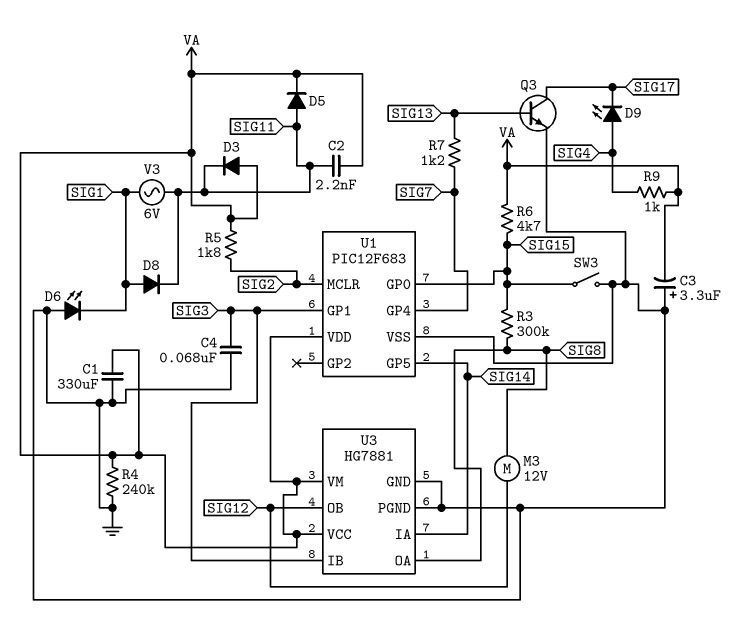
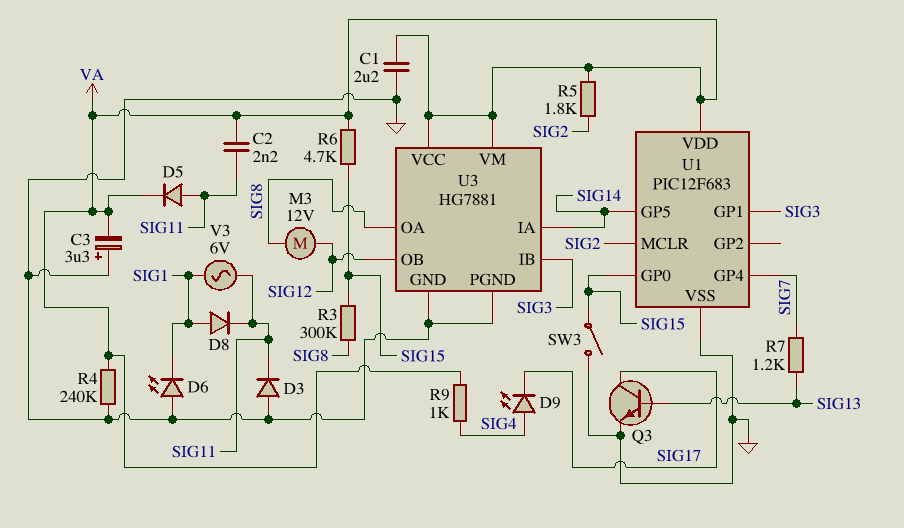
C1: 330uF (GND, VA) -> 2.2uF (GND, VA)
C4: 68nF (GND, SIG3) -> none
D3: diode (A VA, K SIG11) -> diode (A GND, K SIG11)

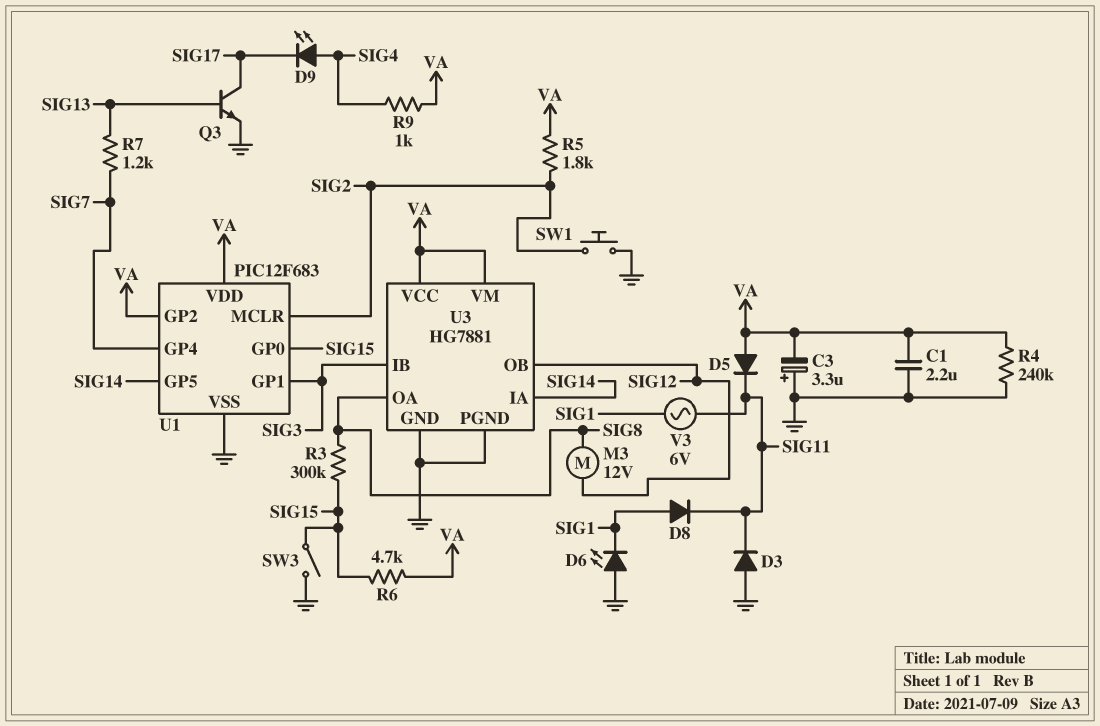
C2: 2.2nF (SIG11, VA) -> none
D5: diode (A SIG11, K VA) -> diode (A VA, K SIG11)
SW1: none -> button (GND, SIG2)
U1 pin GP2: none -> VA

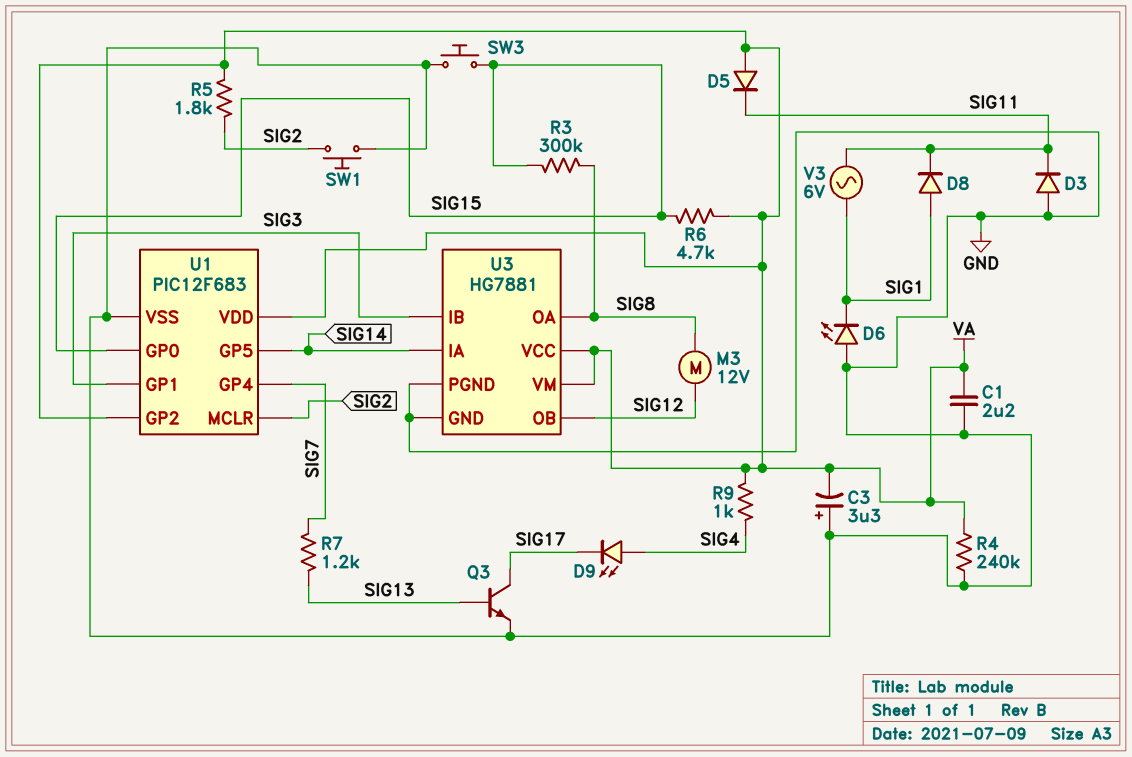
SW3: switch (GND, SIG15) -> button (GND, SIG15)

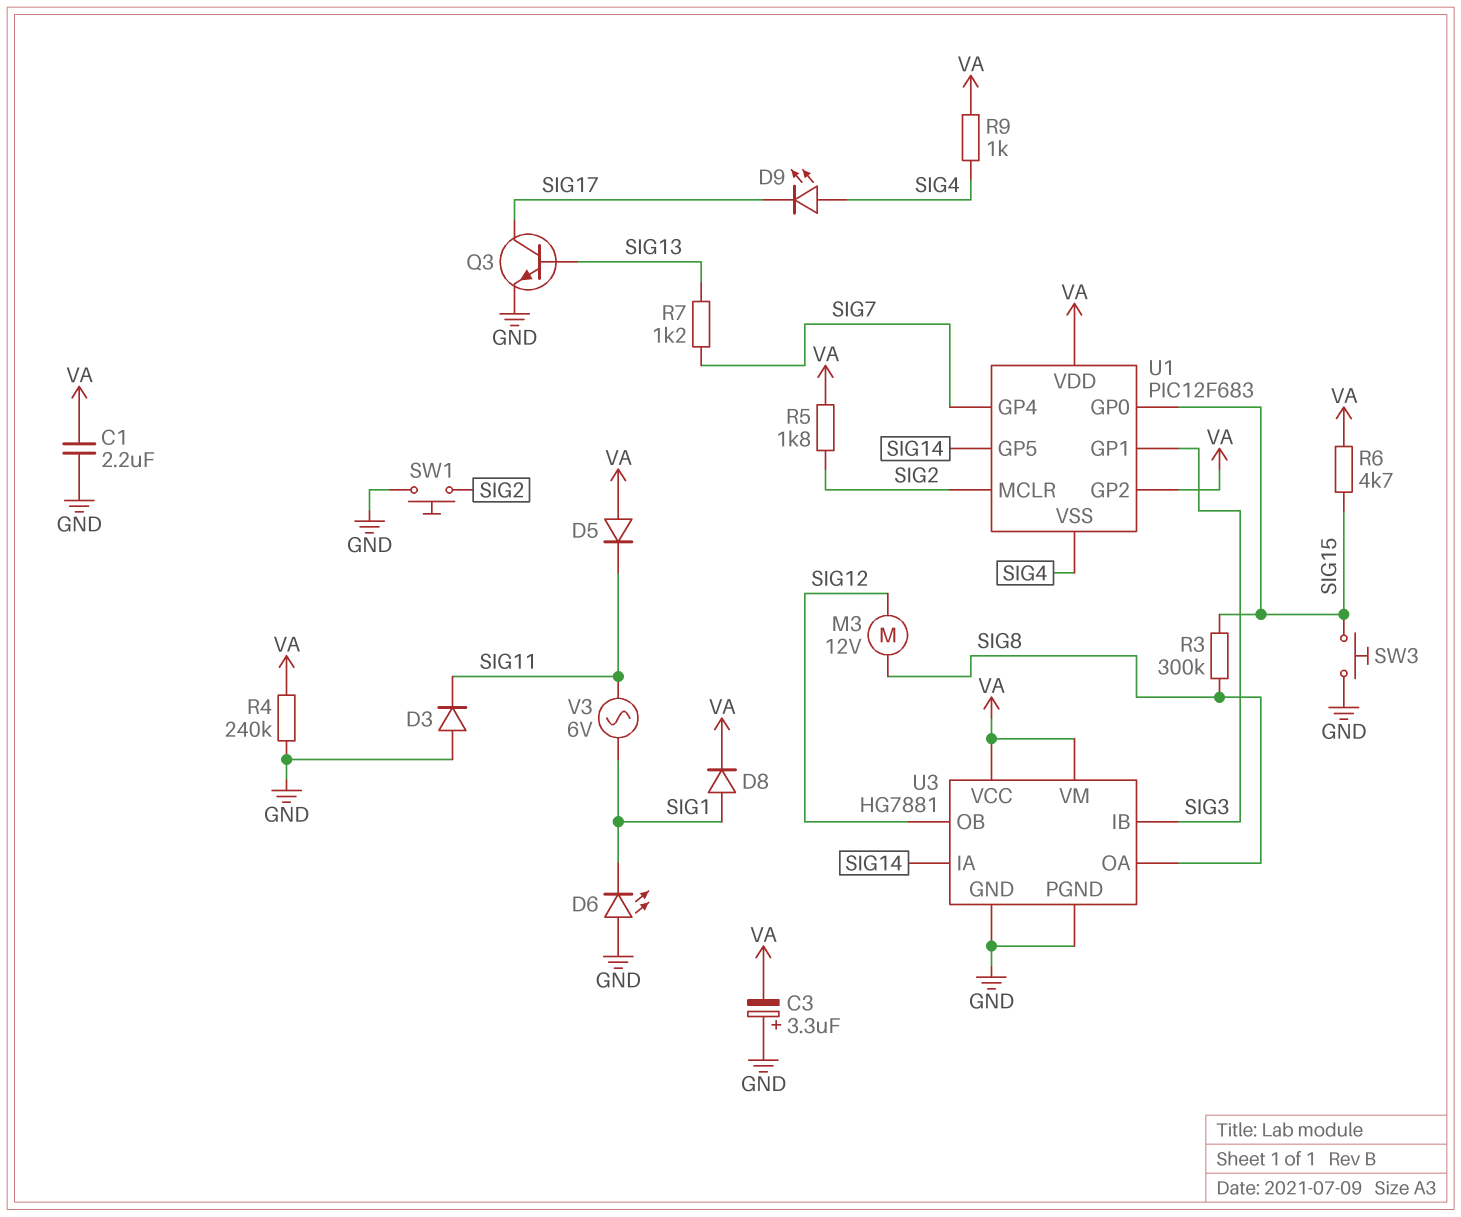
D8: diode (A SIG1, K SIG11) -> diode (A SIG1, K VA)
U1 pin VSS: GND -> SIG4

